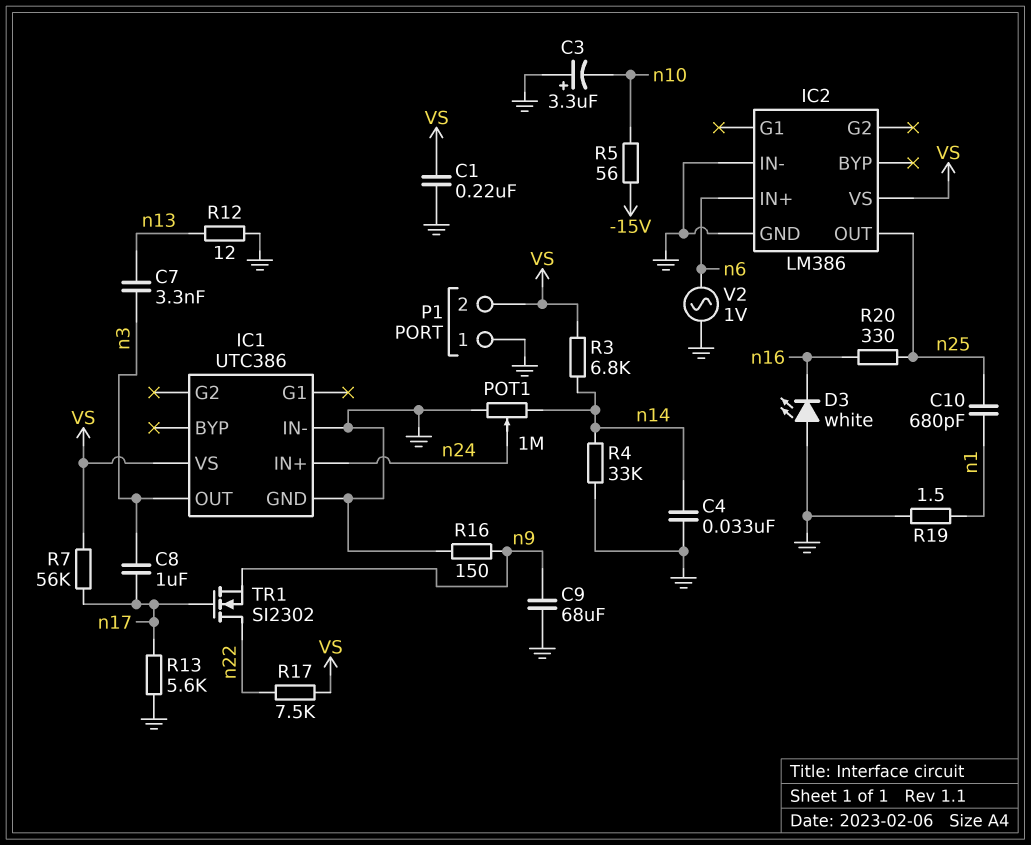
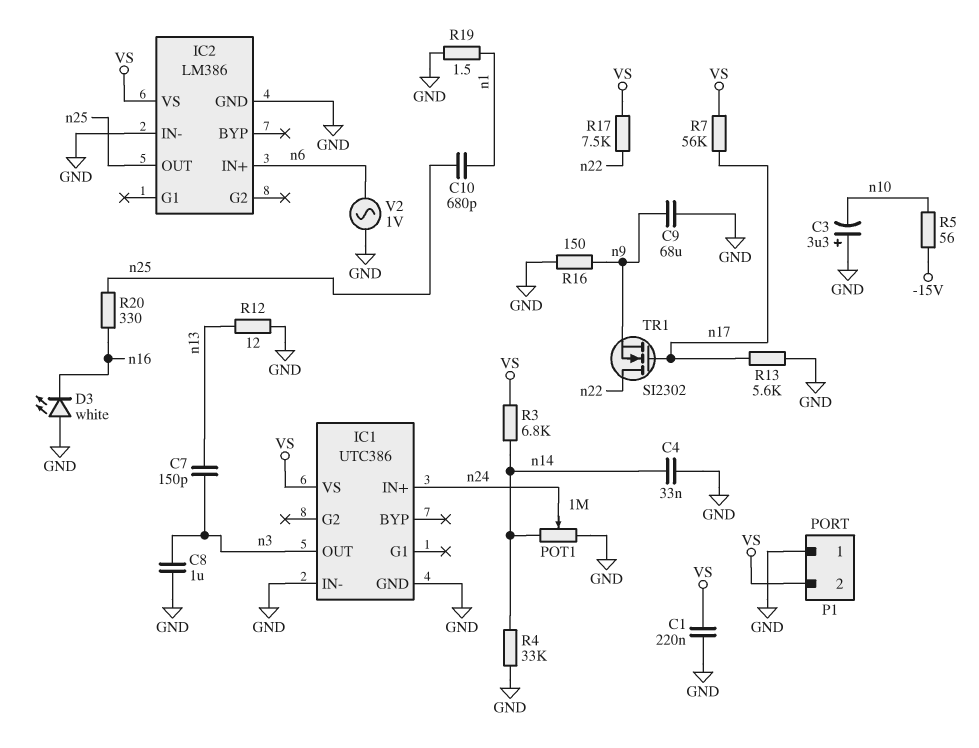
C7: 3.3nF (n3, n13) -> 150pF (n3, n13)
C8: 1uF (n3, n17) -> 1uF (GND, n3)

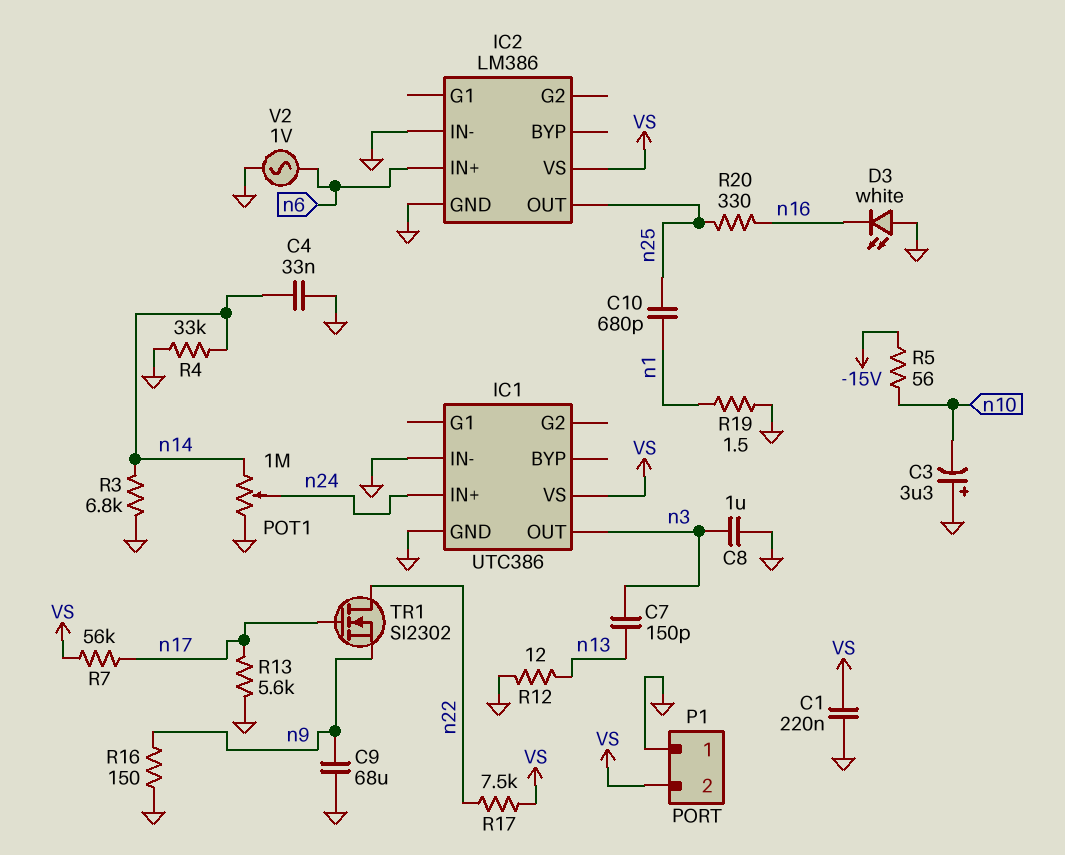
R3: 6.8k (VS, n14) -> 6.8k (GND, n14)

